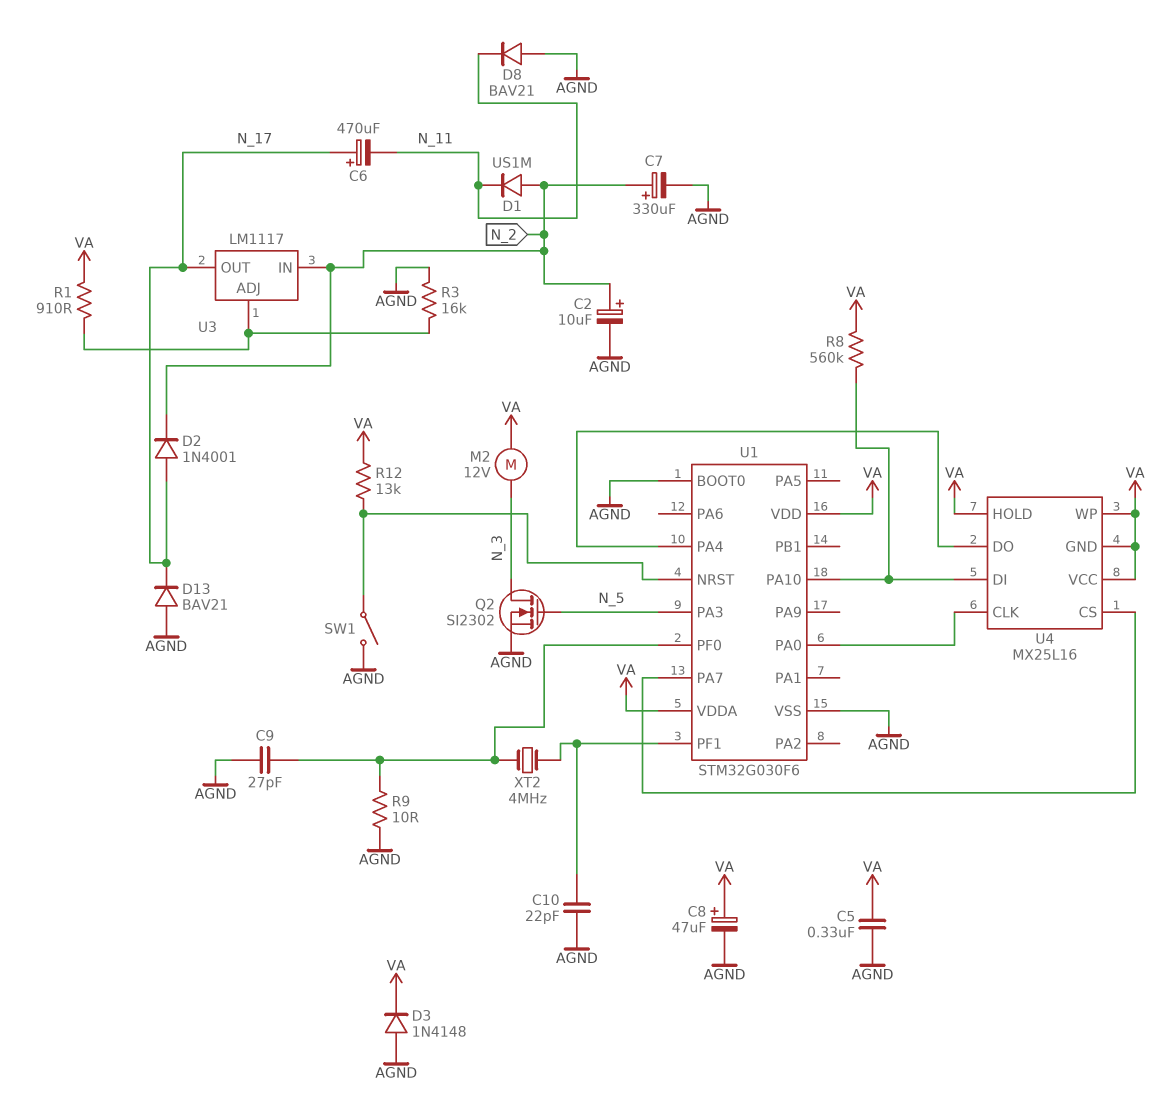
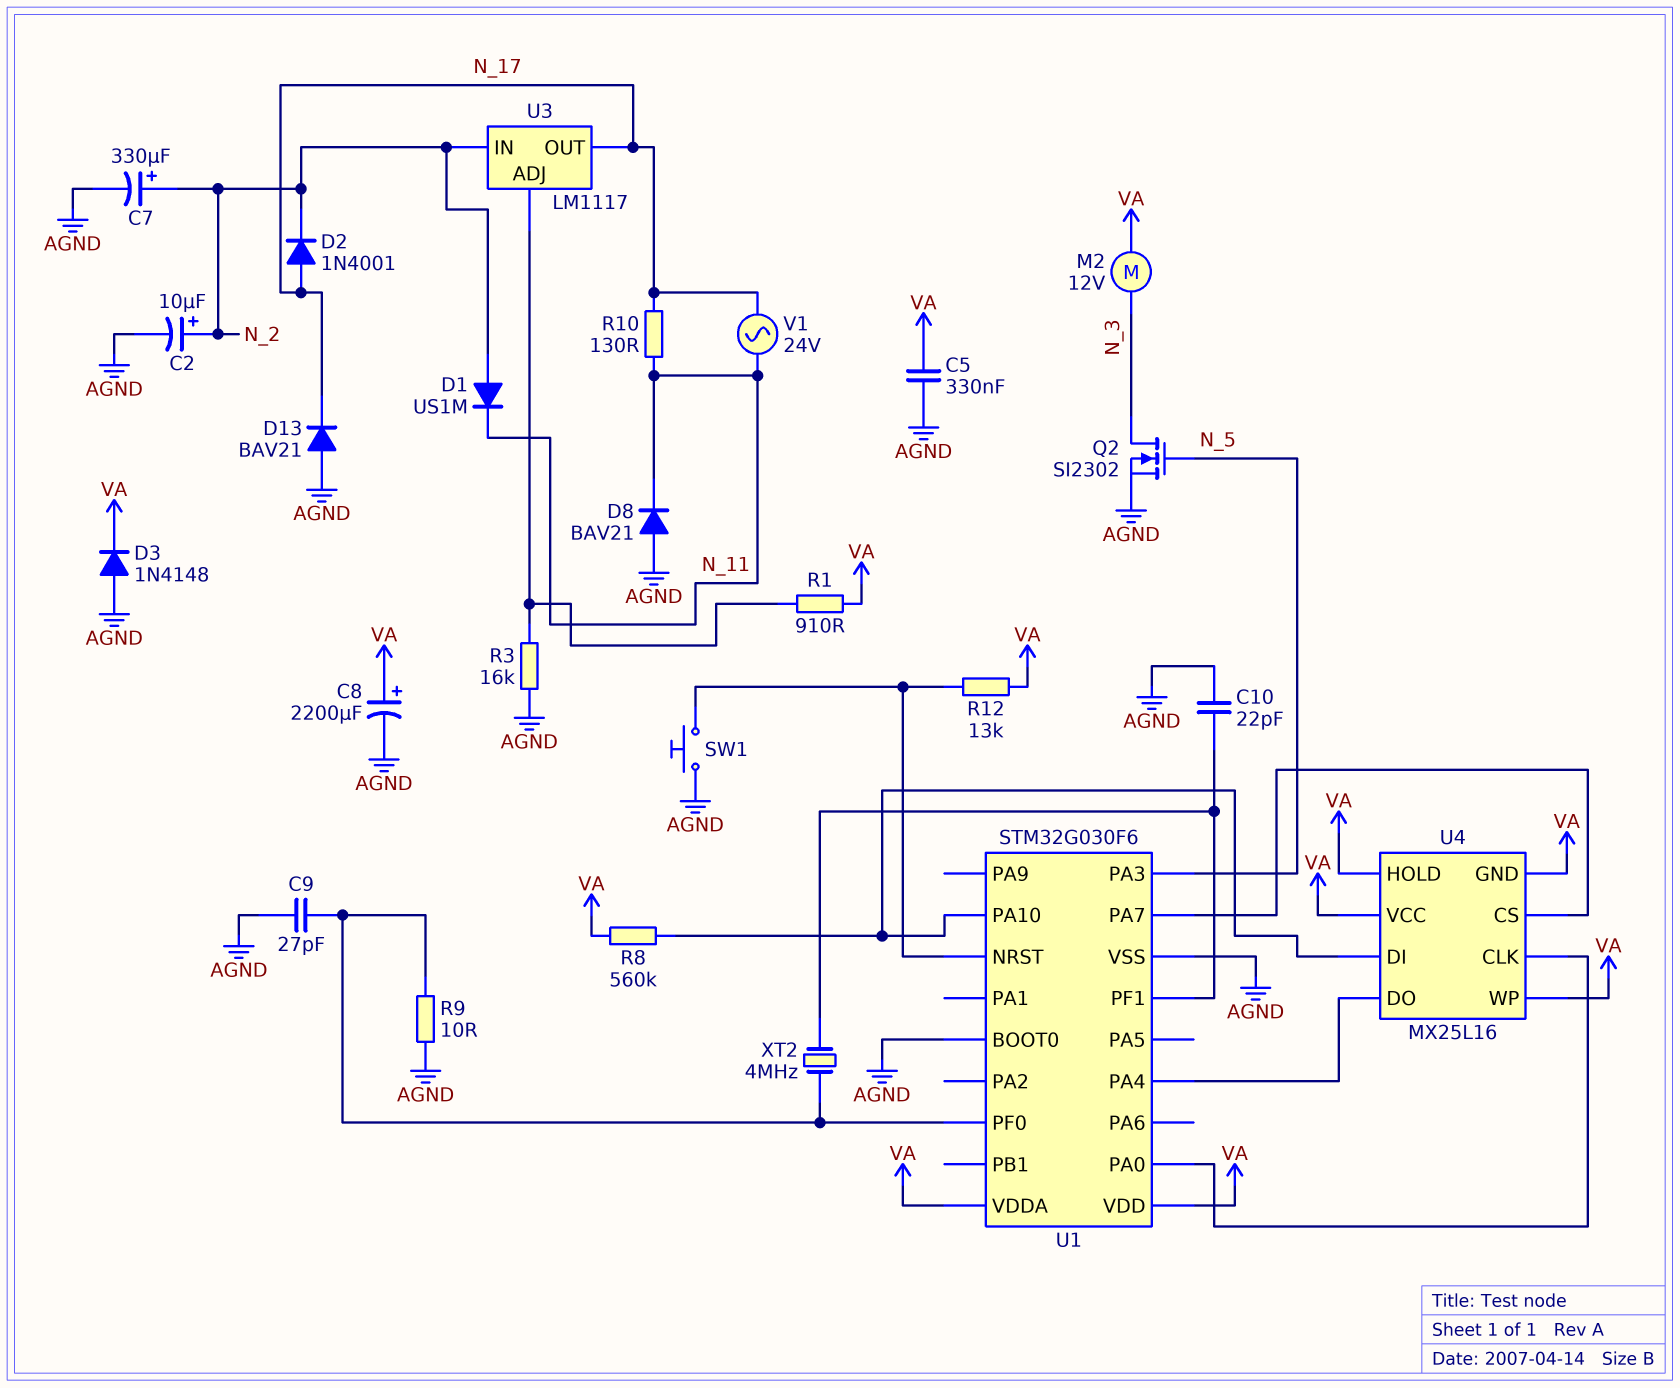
C6: 470uF (plus N_17, minus N_11) -> none
C8: 47uF (plus VA, minus AGND) -> 2200uF (plus VA, minus AGND)
R10: none -> 130 (N_11, N_17)
SW1: switch (AGND, U1/NRST) -> button (AGND, U1/NRST)
V1: none -> AC 24V (N_11, N_17)

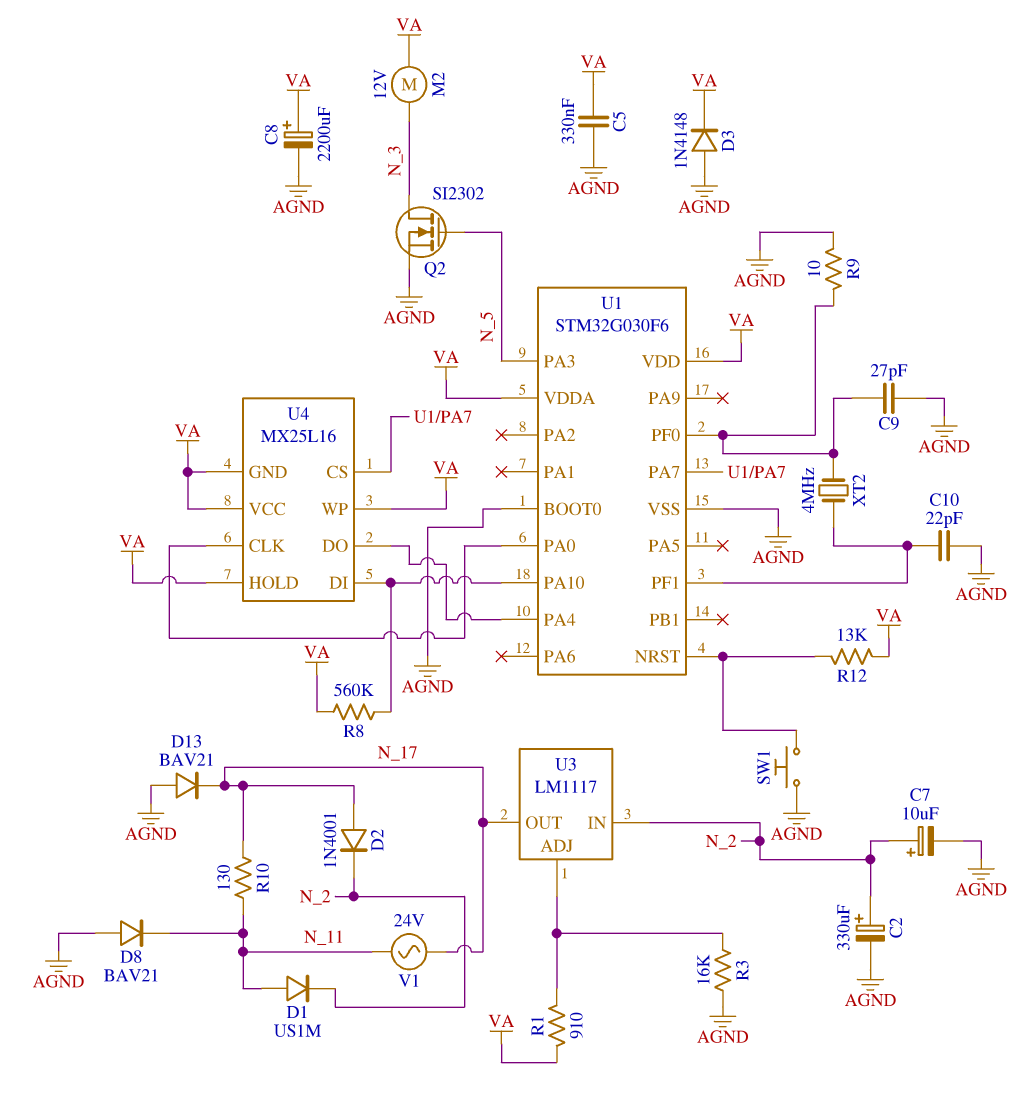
C2: 10uF (plus N_2, minus AGND) -> 330uF (plus N_2, minus AGND)
C7: 330uF (plus N_2, minus AGND) -> 10uF (plus N_2, minus AGND)
D1: diode US1M (A N_2, K N_11) -> diode US1M (A N_11, K N_2)

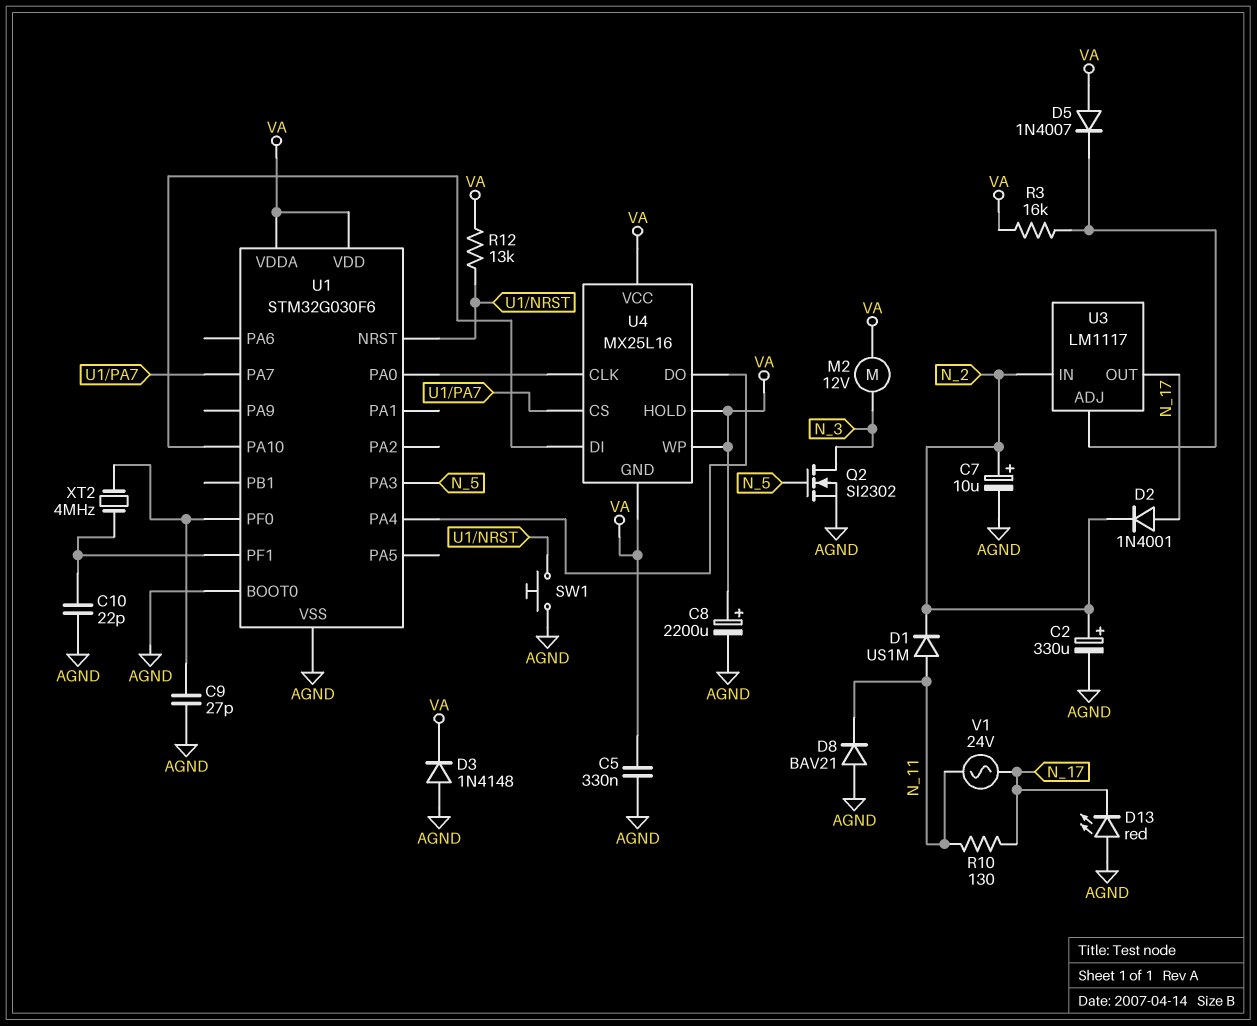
D5: none -> diode 1N4007 (A VA, K U3/ADJ)
D13: diode BAV21 (A AGND, K N_17) -> LED red (A AGND, K N_17)
R1: 910 (U3/ADJ, VA) -> none
R3: 16k (AGND, U3/ADJ) -> 16k (U3/ADJ, VA)
R8: 560k (U1/PA10, VA) -> none
R9: 10 (AGND, U1/PF0) -> none

